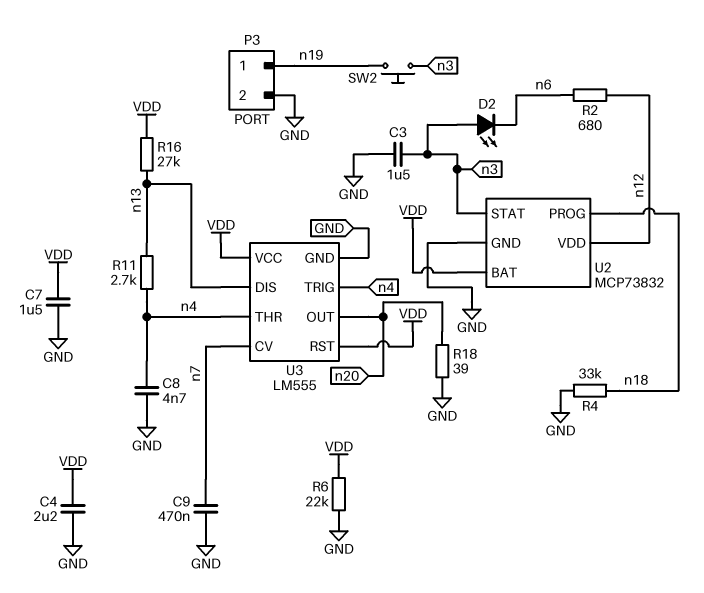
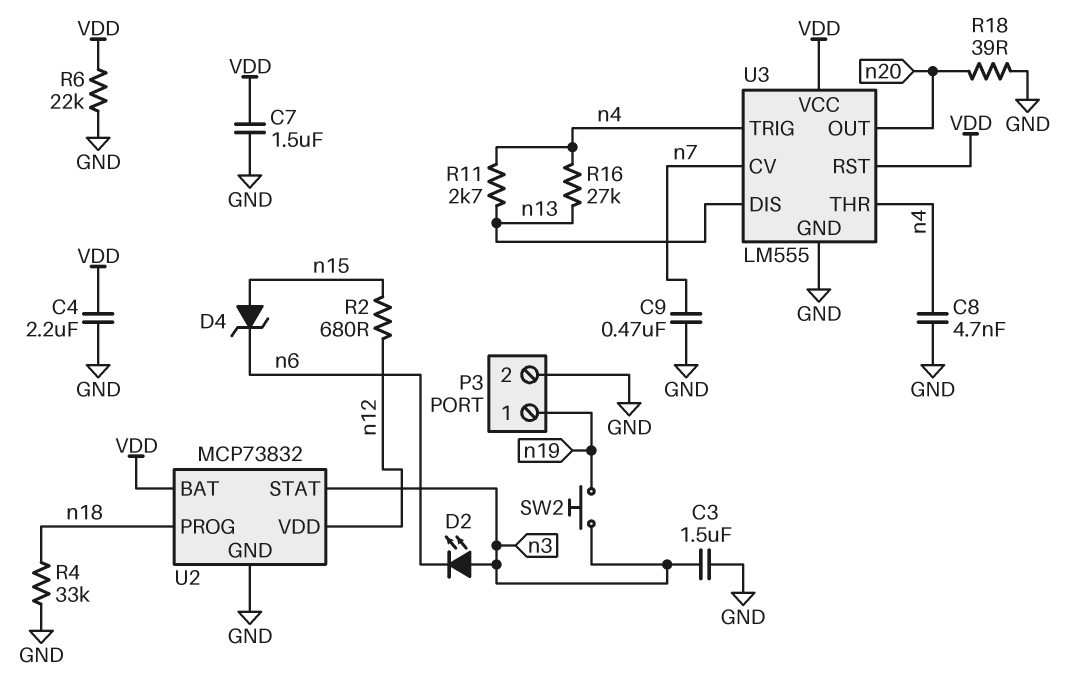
D4: none -> zener (A n15, K n6)
R2: 680 (n6, n12) -> 680 (n12, n15)
R16: 27k (VDD, n13) -> 27k (n4, n13)

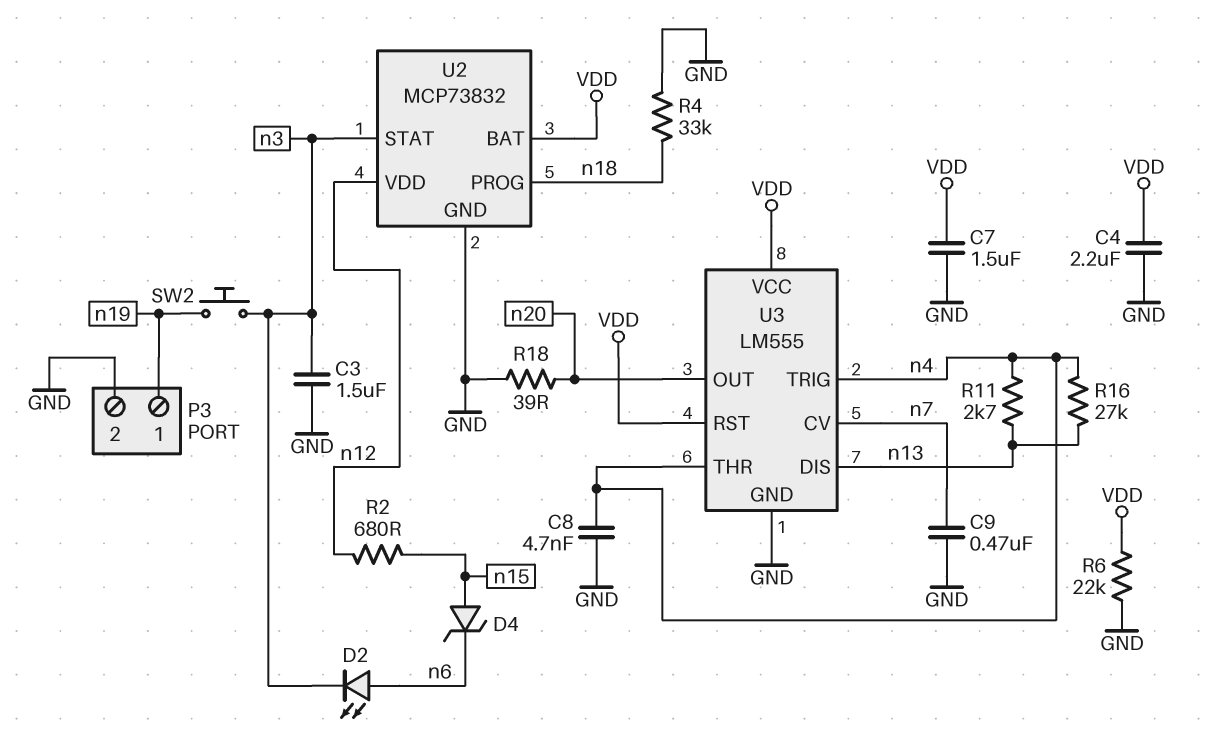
D2: LED (A n3, K n6) -> LED (A n6, K n3)

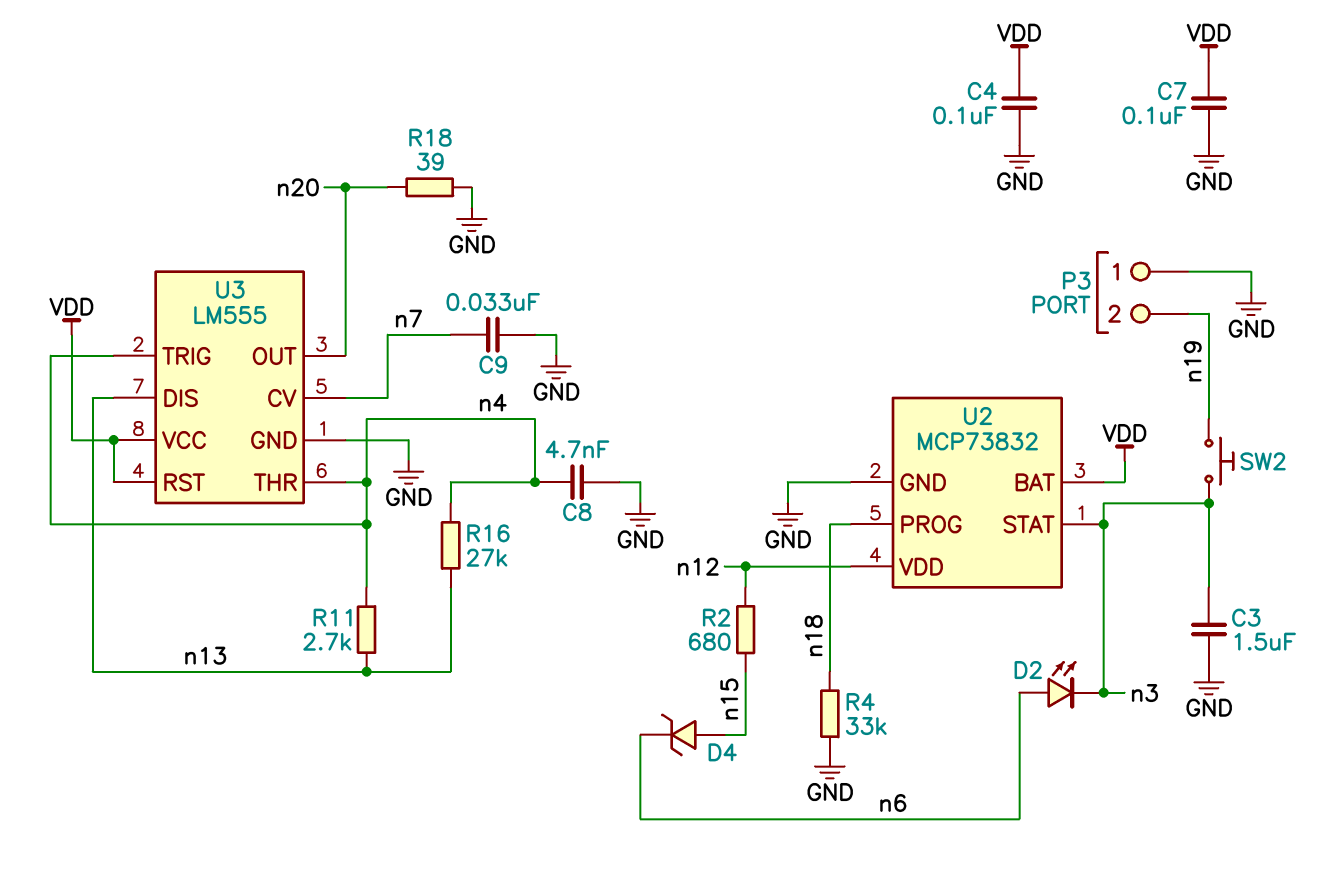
C4: 2.2uF (GND, VDD) -> 100nF (GND, VDD)
C7: 1.5uF (GND, VDD) -> 100nF (GND, VDD)
C9: 470nF (GND, n7) -> 33nF (GND, n7)
P3 pin 1: n19 -> GND
P3 pin 2: GND -> n19
R6: 22k (GND, VDD) -> none

